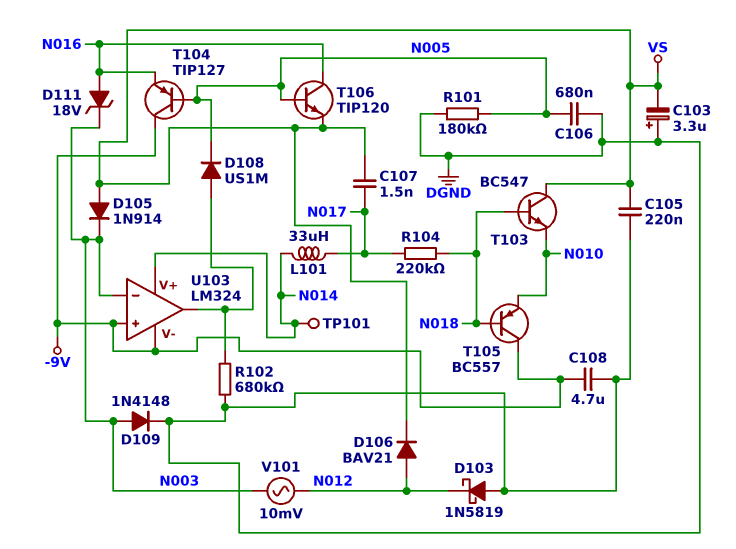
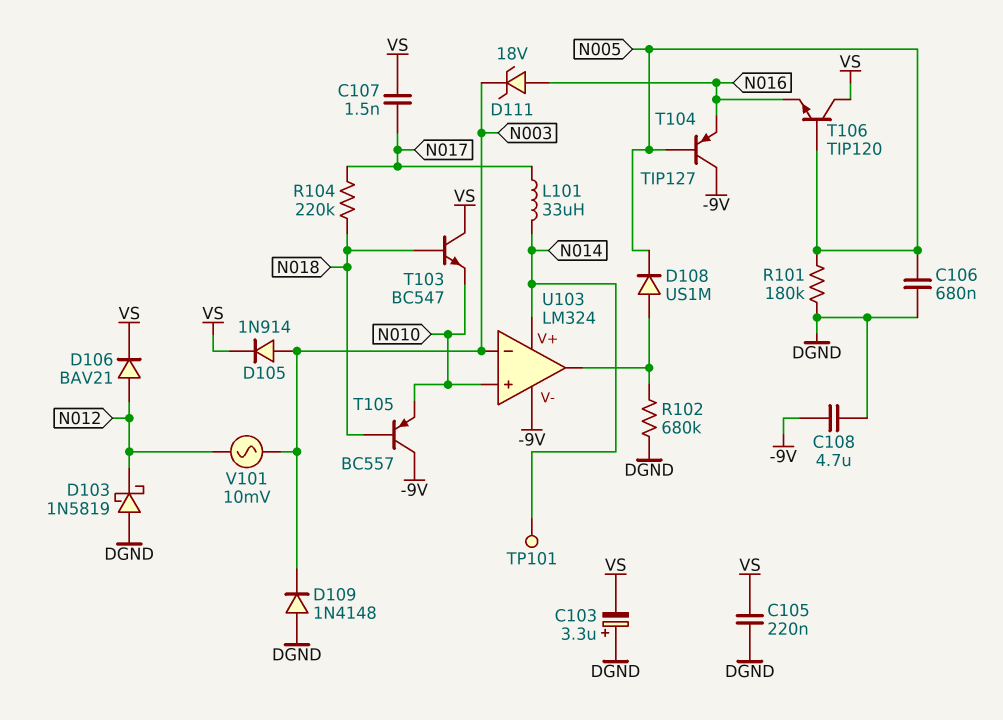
D105: diode 1N914 (A VS, K N003) -> diode 1N914 (A N003, K VS)
D109: diode 1N4148 (A N003, K DGND) -> diode 1N4148 (A DGND, K N003)
T106: NPN TIP120 (B N005, C N016, E VS) -> NPN TIP120 (B N005, C VS, E N016)
U103 pin in+: -9V -> N010

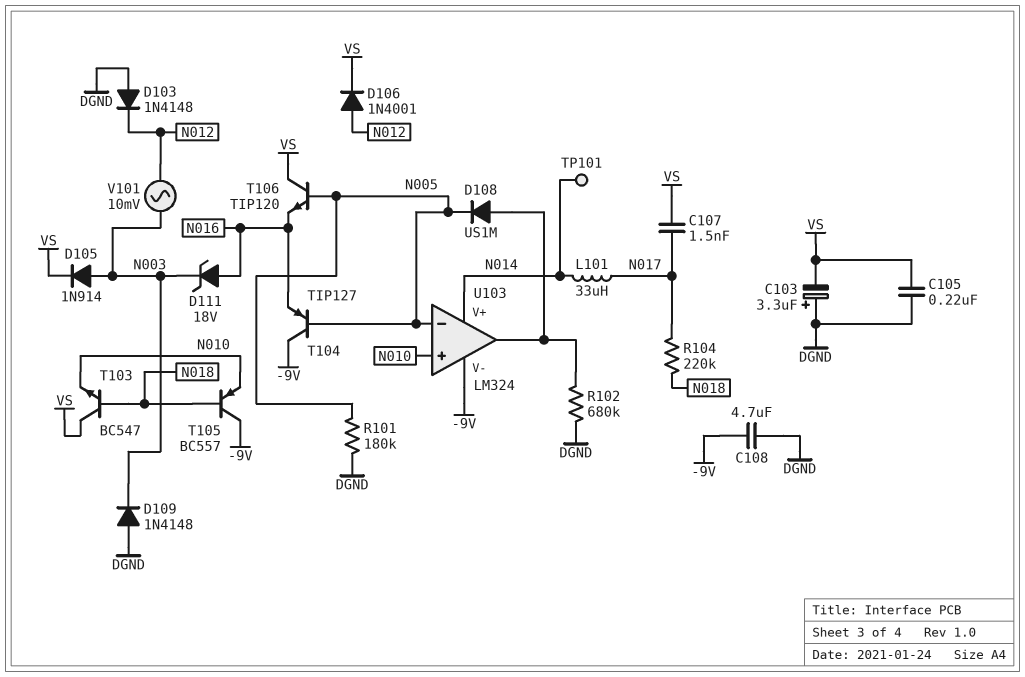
C106: 680nF (DGND, N005) -> none
D103: schottky 1N5819 (A DGND, K N012) -> diode 1N4148 (A DGND, K N012)
D106: diode BAV21 (A N012, K VS) -> diode 1N4001 (A N012, K VS)
U103 pin in-: N003 -> N005

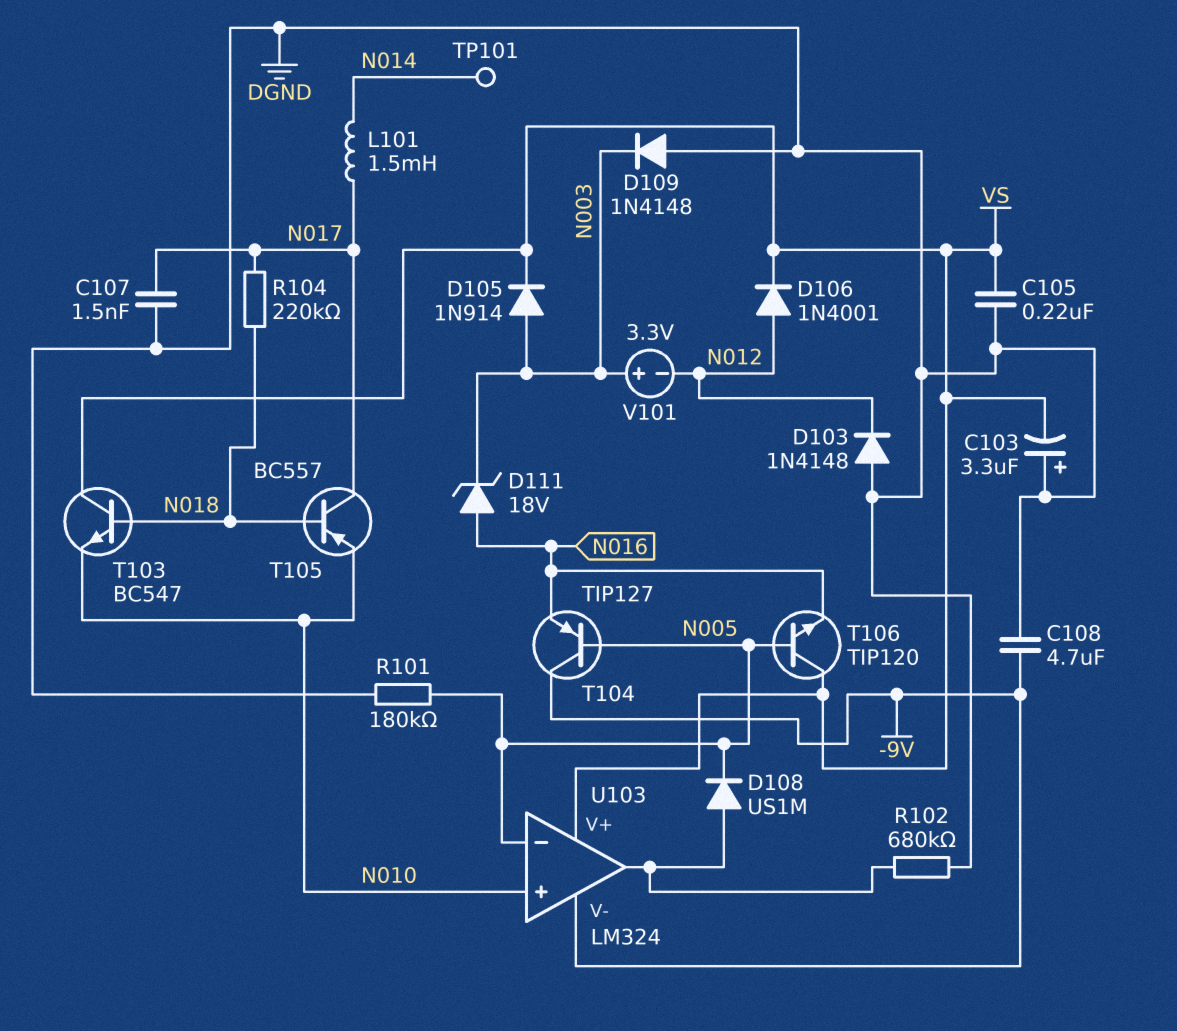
C107: 1.5nF (N017, VS) -> 1.5nF (DGND, N017)
L101: 33uH (N014, N017) -> 1.5mH (N014, N017)
T105: PNP BC557 (B N018, C -9V, E N010) -> PNP BC557 (B N018, C N017, E N010)
U103 pin V+: N014 -> VS
V101: AC 10mV (N003, N012) -> 3.3V (plus N003, minus N012)

